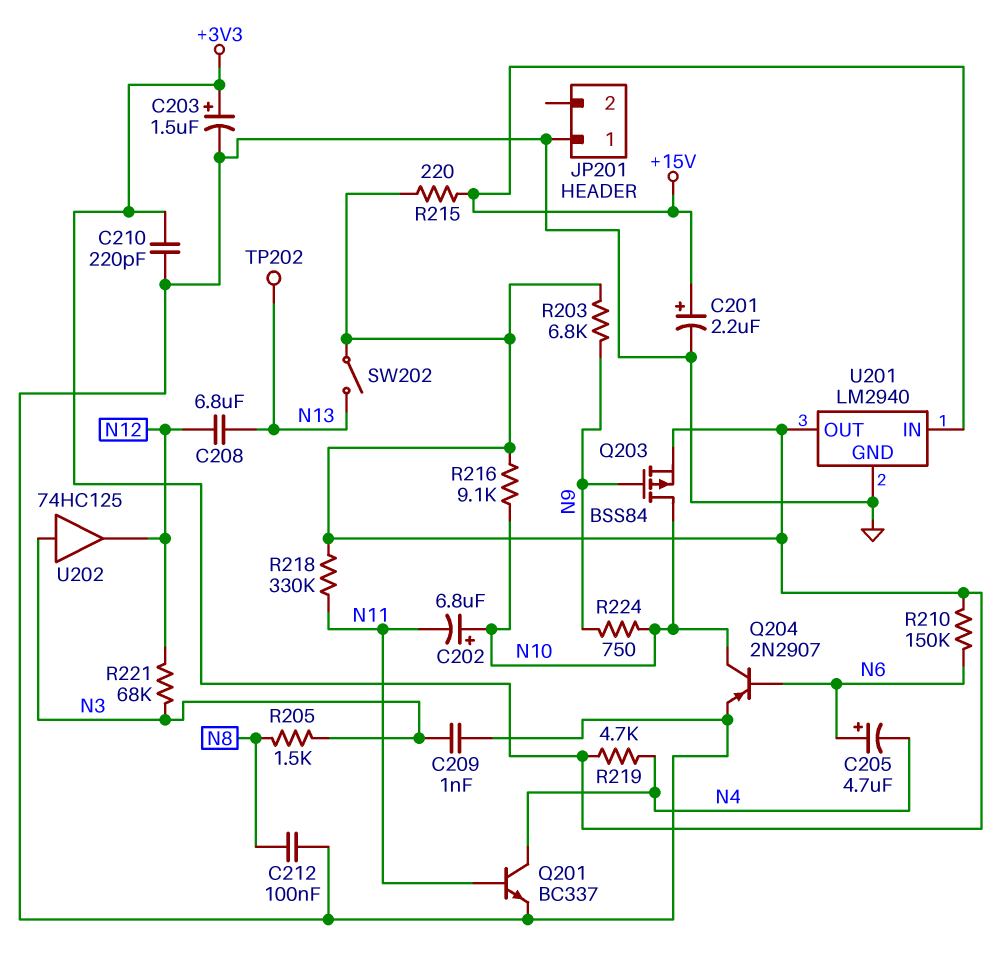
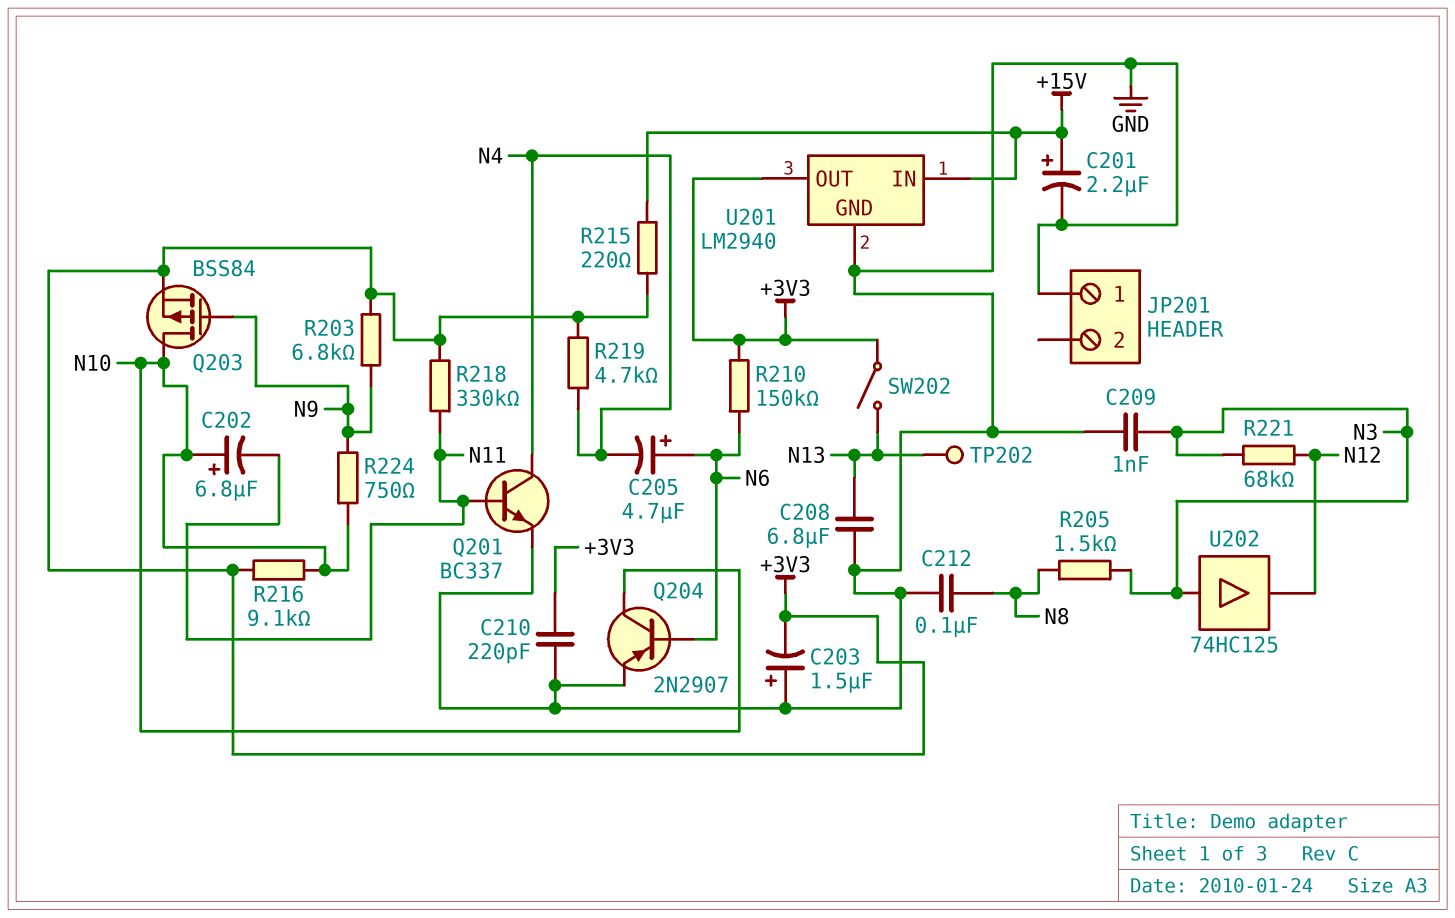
C203: 1.5uF (plus +3V3, minus GND) -> 1.5uF (plus GND, minus +3V3)
C208: 6.8uF (N12, N13) -> 6.8uF (GND, N13)

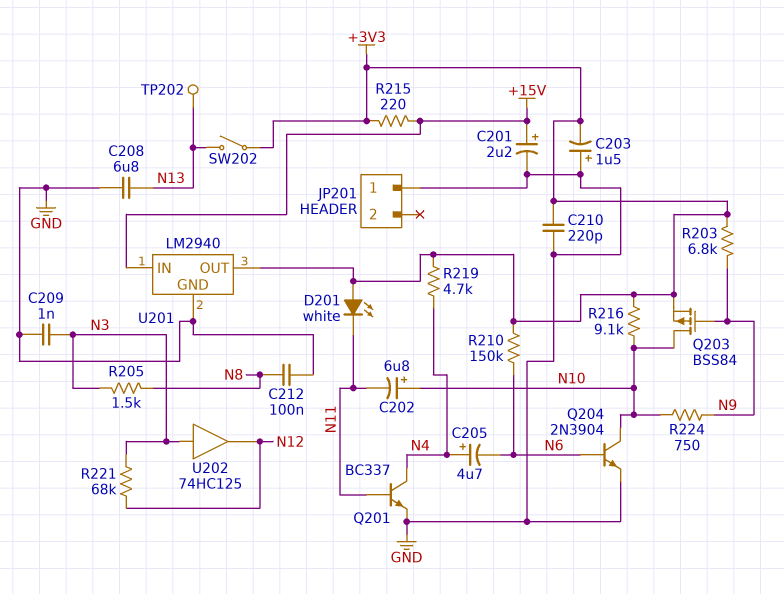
C205: 4.7uF (plus N6, minus N4) -> 4.7uF (plus N4, minus N6)
D201: none -> LED white (A +3V3, K N11)
Q204: PNP 2N2907 (B N6, C N10, E GND) -> NPN 2N3904 (B N6, C N10, E GND)
R218: 330k (+3V3, N11) -> none

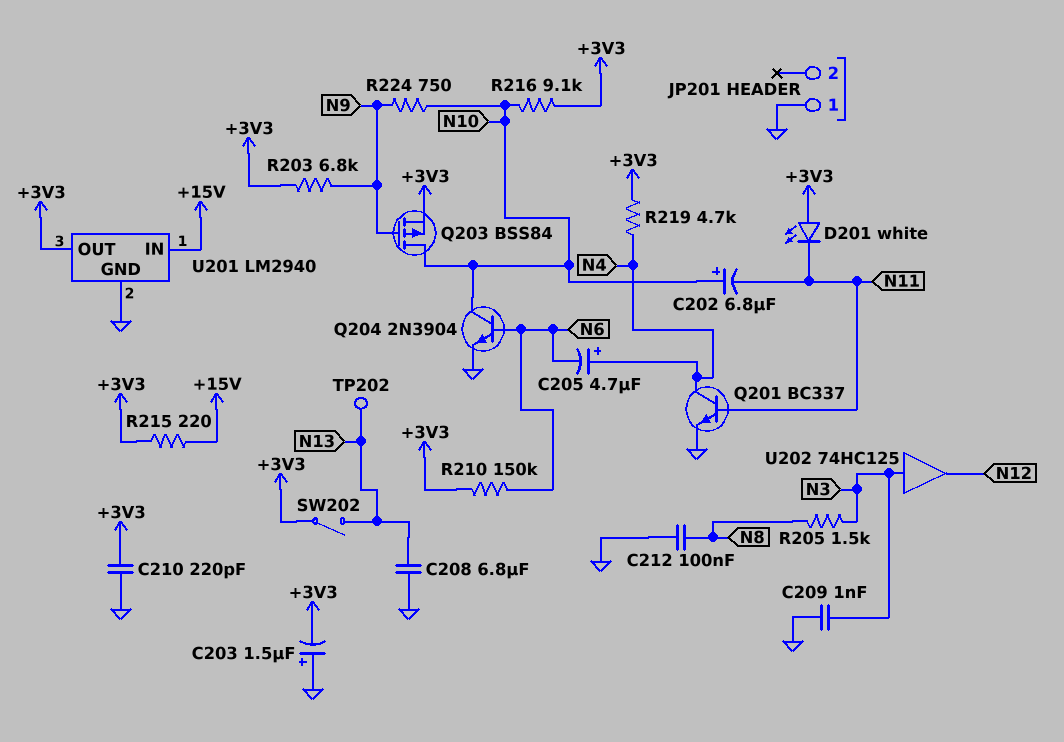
C201: 2.2uF (plus +15V, minus GND) -> none
R221: 68k (N3, N12) -> none

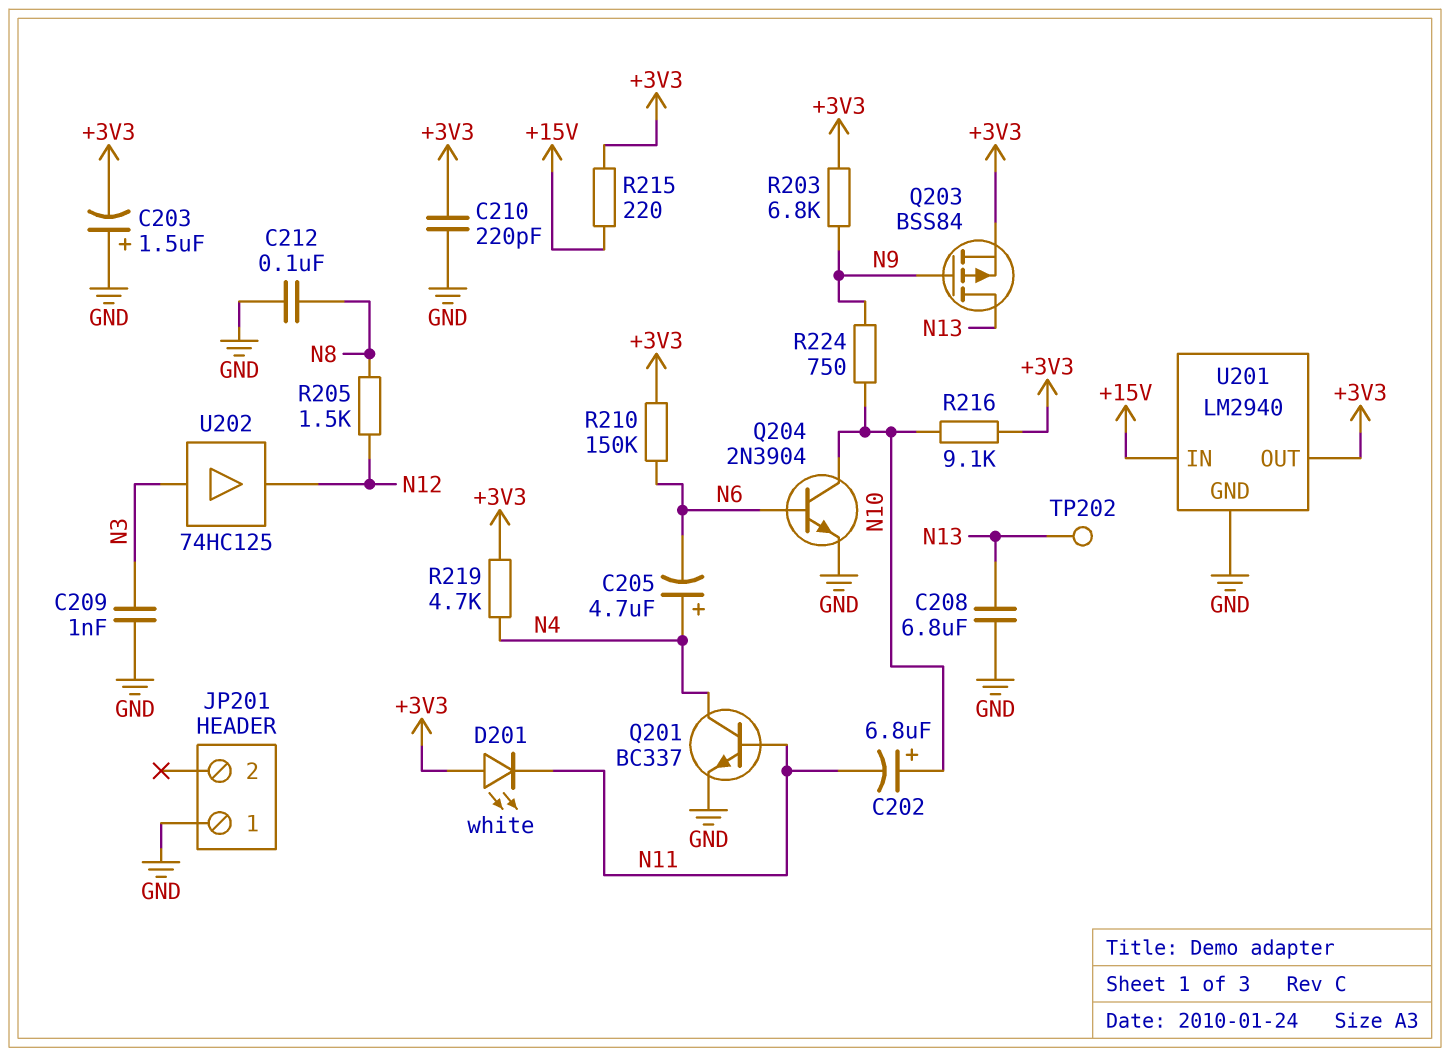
Q203: PMOS BSS84 (G N9, D N10, S +3V3) -> PMOS BSS84 (G N9, D N13, S +3V3)
R205: 1.5k (N3, N8) -> 1.5k (N8, N12)
SW202: switch (+3V3, N13) -> none

